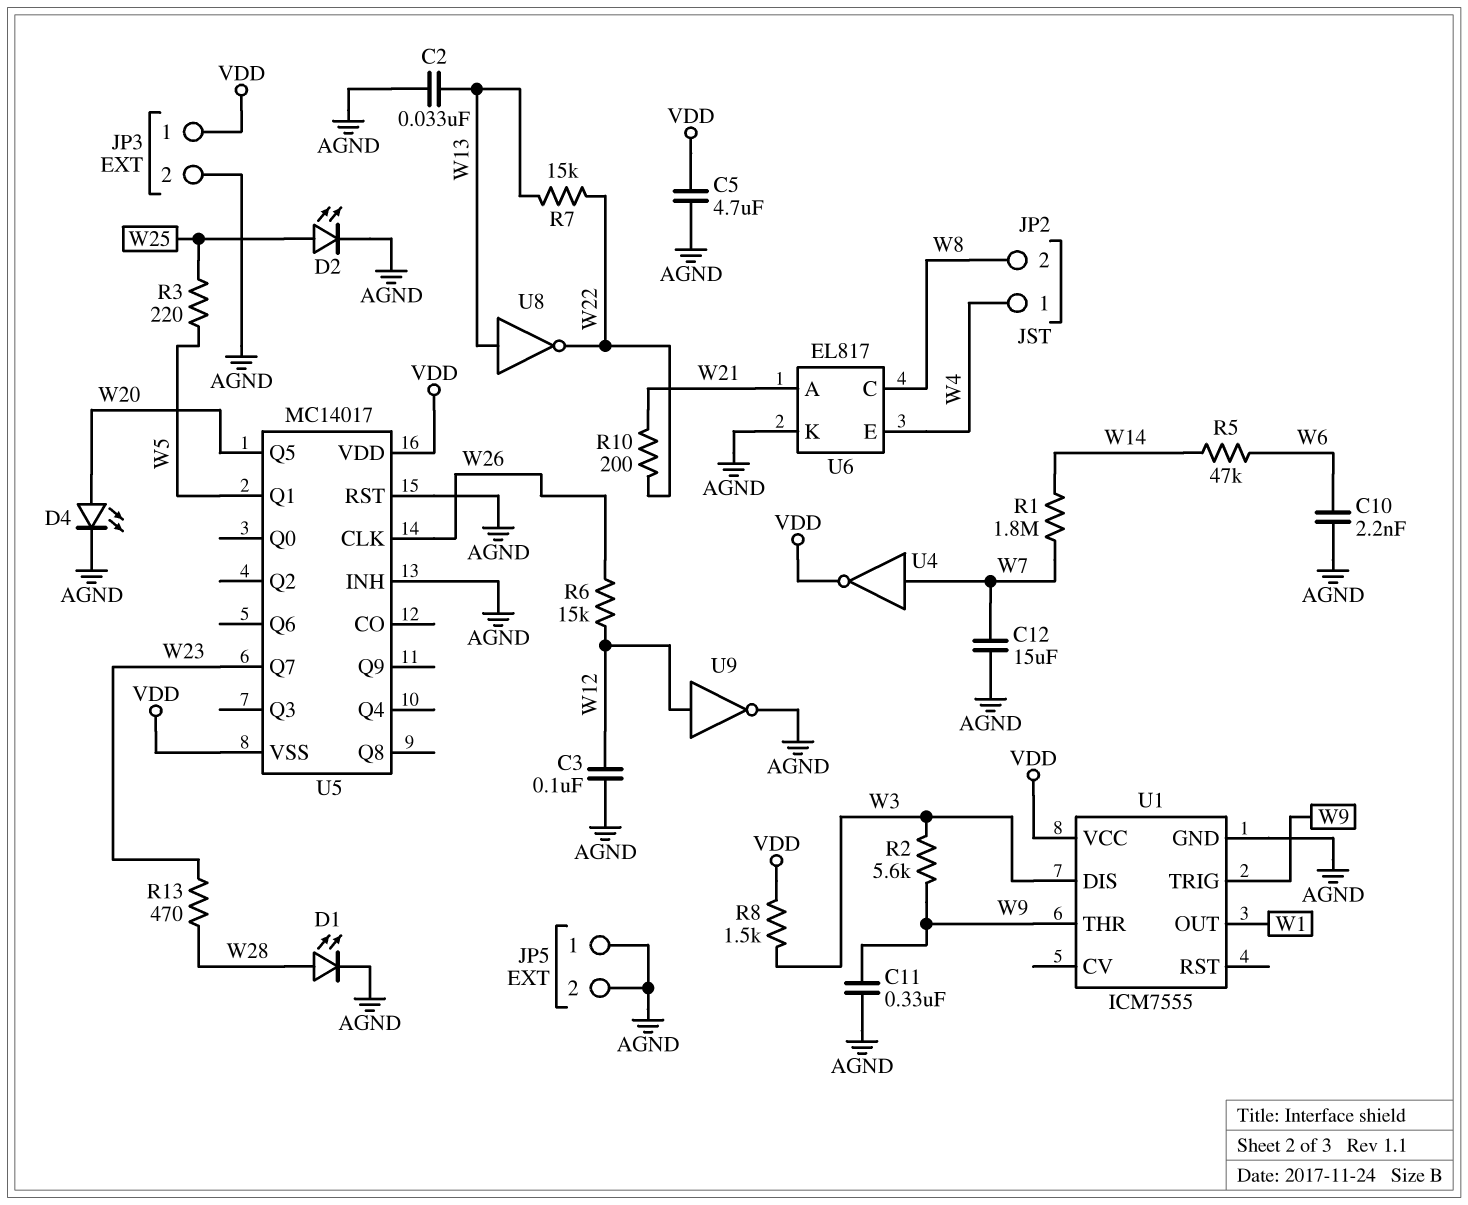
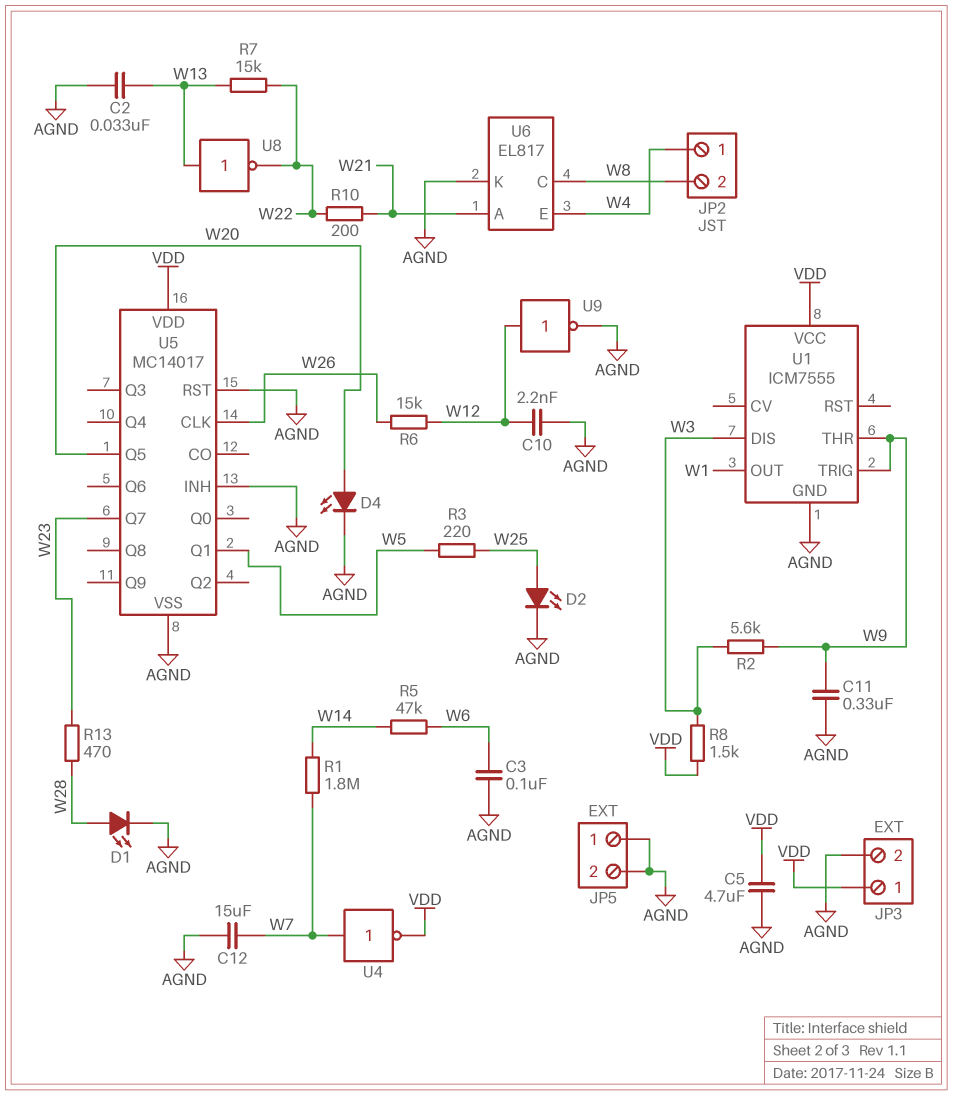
C3: 100nF (AGND, W12) -> 100nF (AGND, W6)
C10: 2.2nF (AGND, W6) -> 2.2nF (AGND, W12)
U5 pin VSS: VDD -> AGND

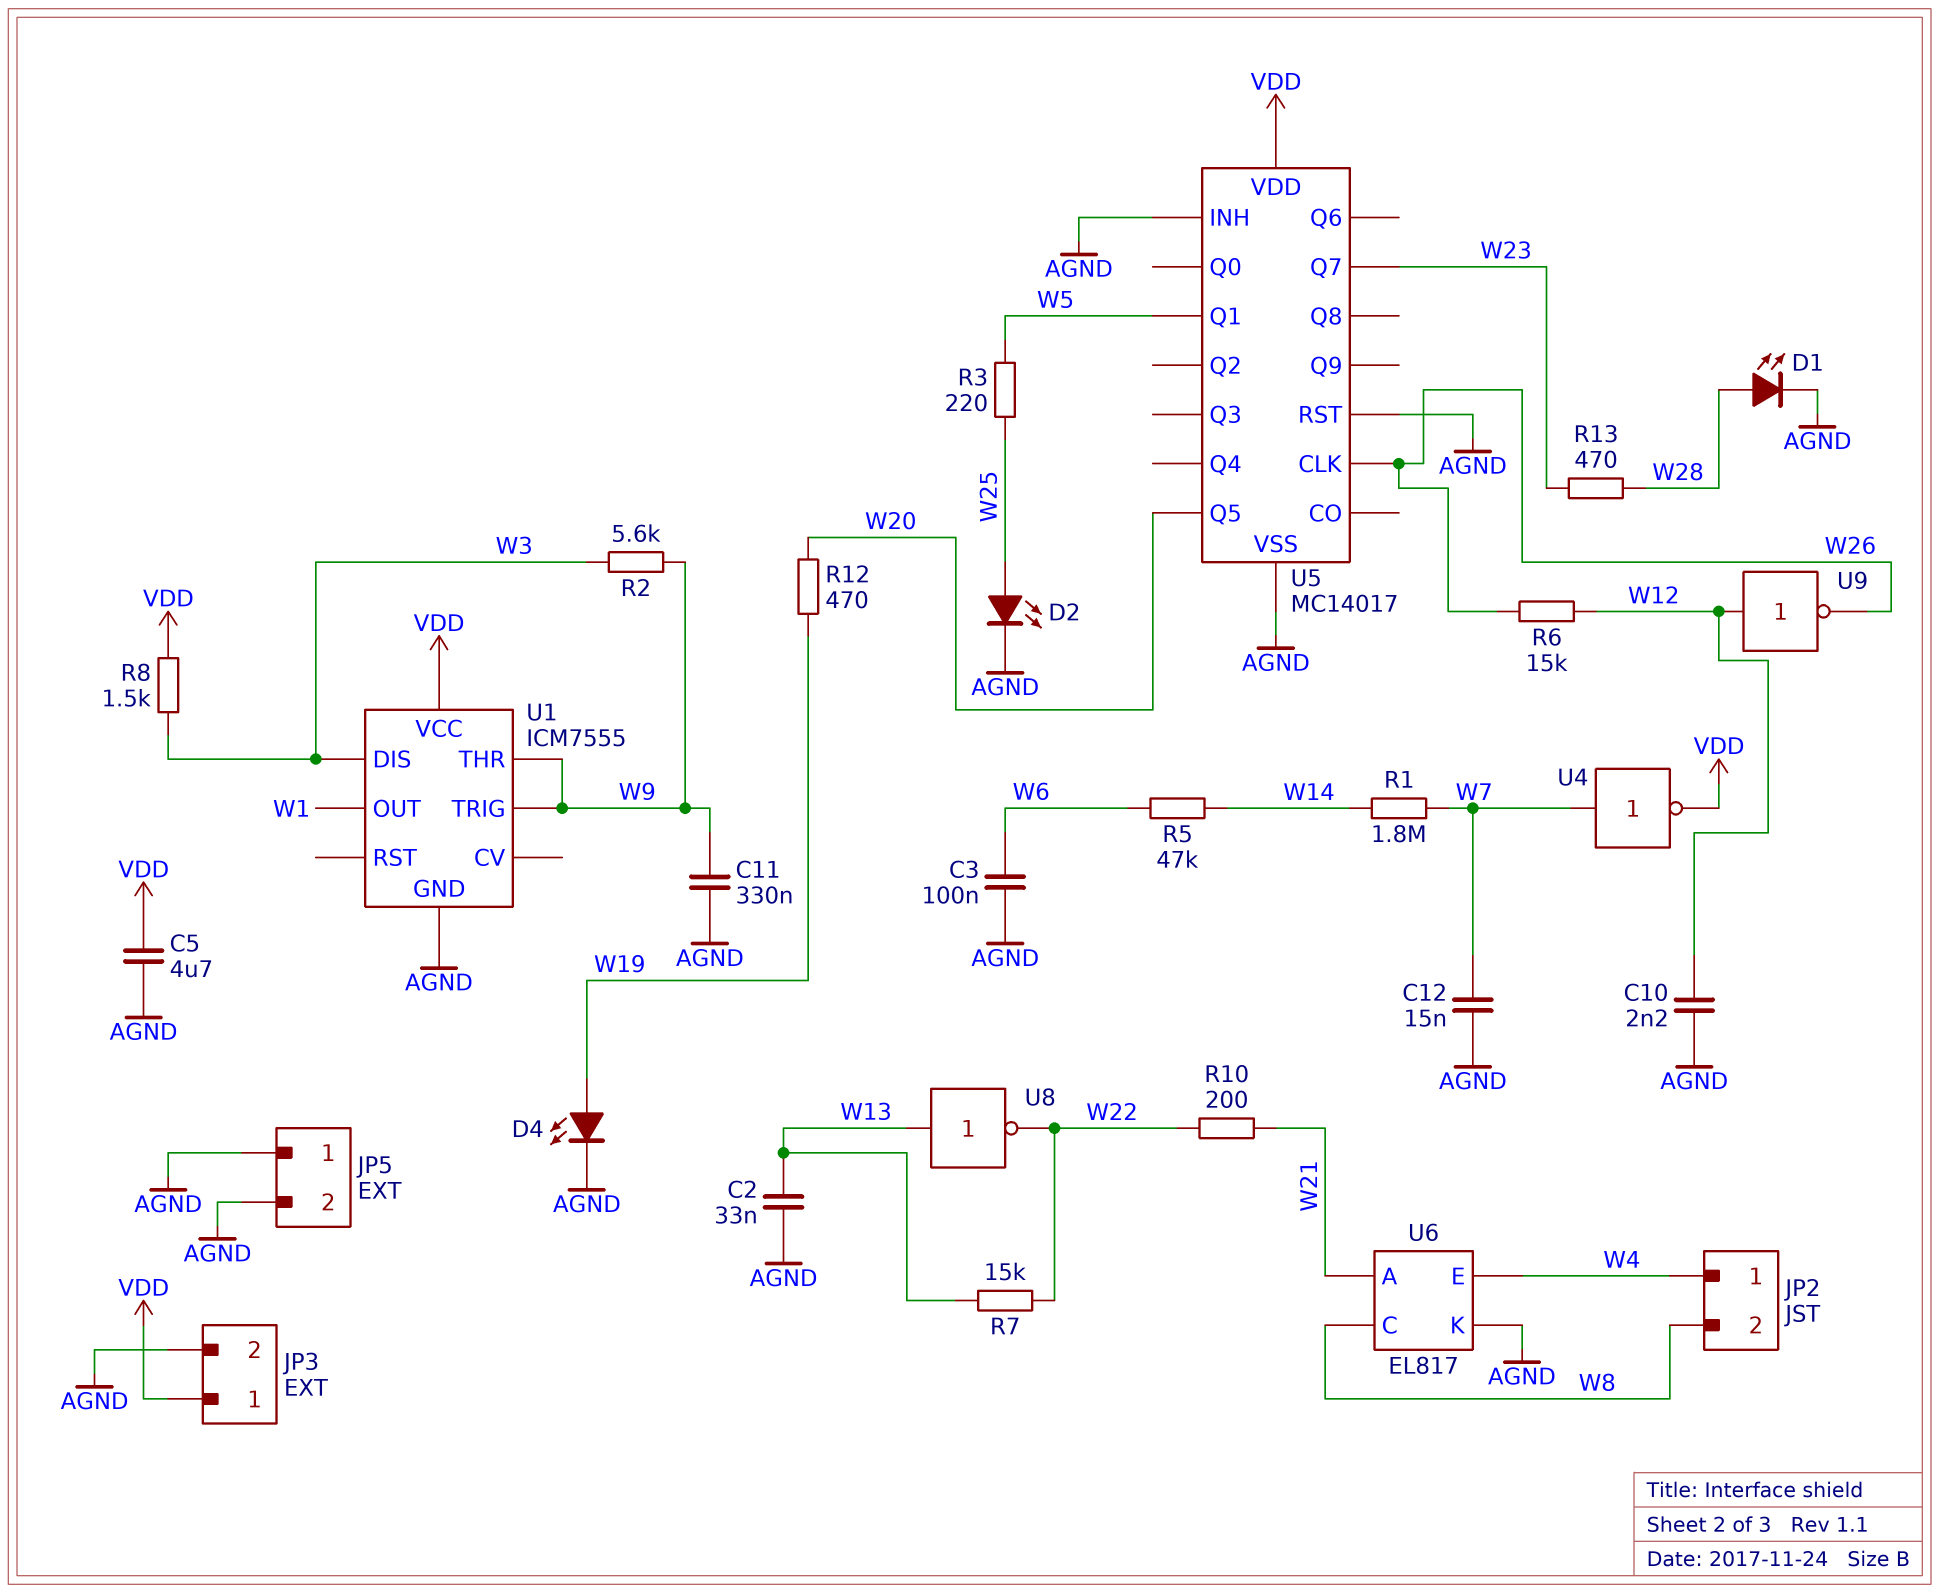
C12: 15uF (AGND, W7) -> 15nF (AGND, W7)
D4: LED (A W20, K AGND) -> LED (A W19, K AGND)
R12: none -> 470 (W19, W20)
U9: NOT (in W12, out AGND) -> NOT (in W12, out W26)

